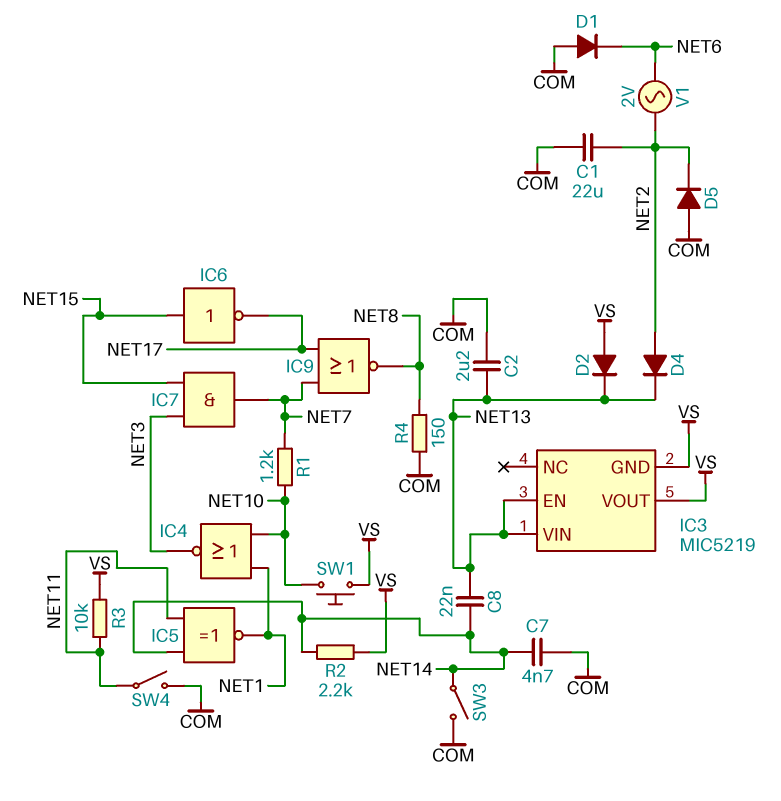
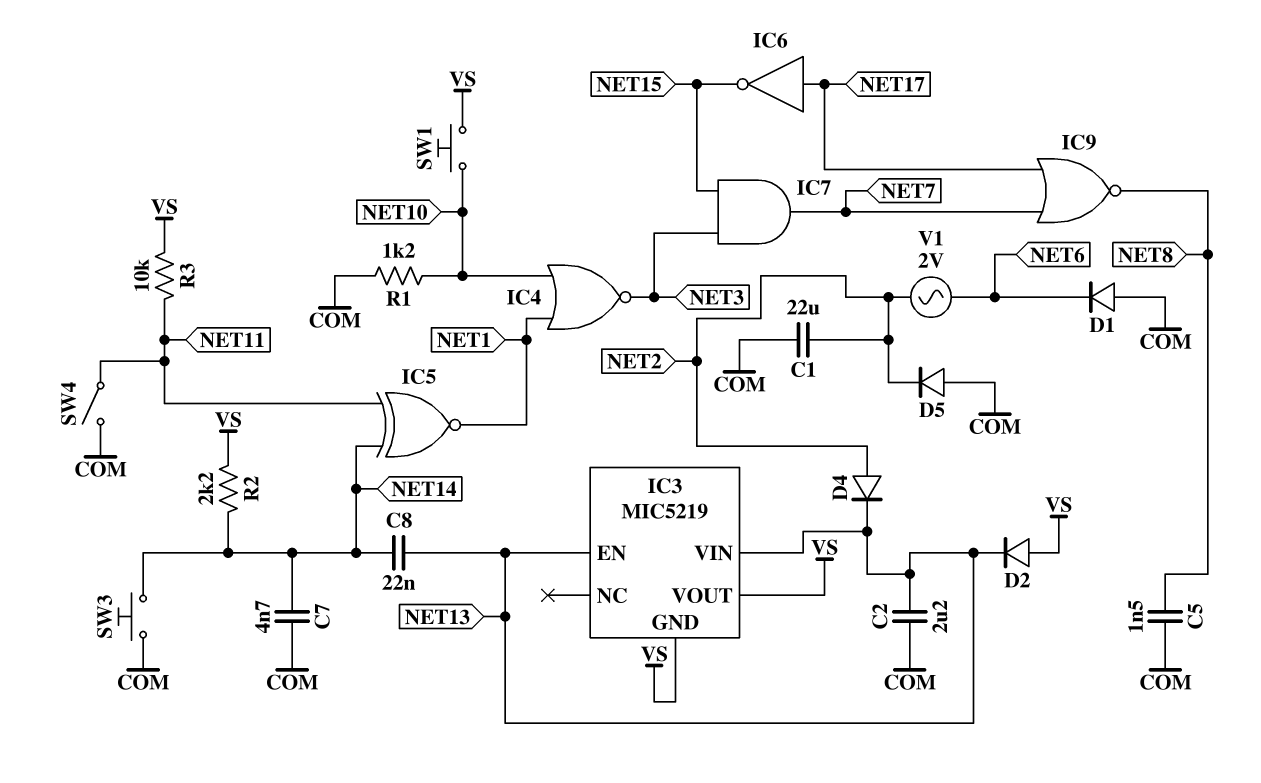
C5: none -> 1.5nF (COM, NET8)
IC6: NOT (in NET15, out NET17) -> NOT (in NET17, out NET15)
R1: 1.2k (NET7, NET10) -> 1.2k (COM, NET10)
R4: 150 (COM, NET8) -> none
SW3: switch (COM, NET14) -> button (COM, NET14)

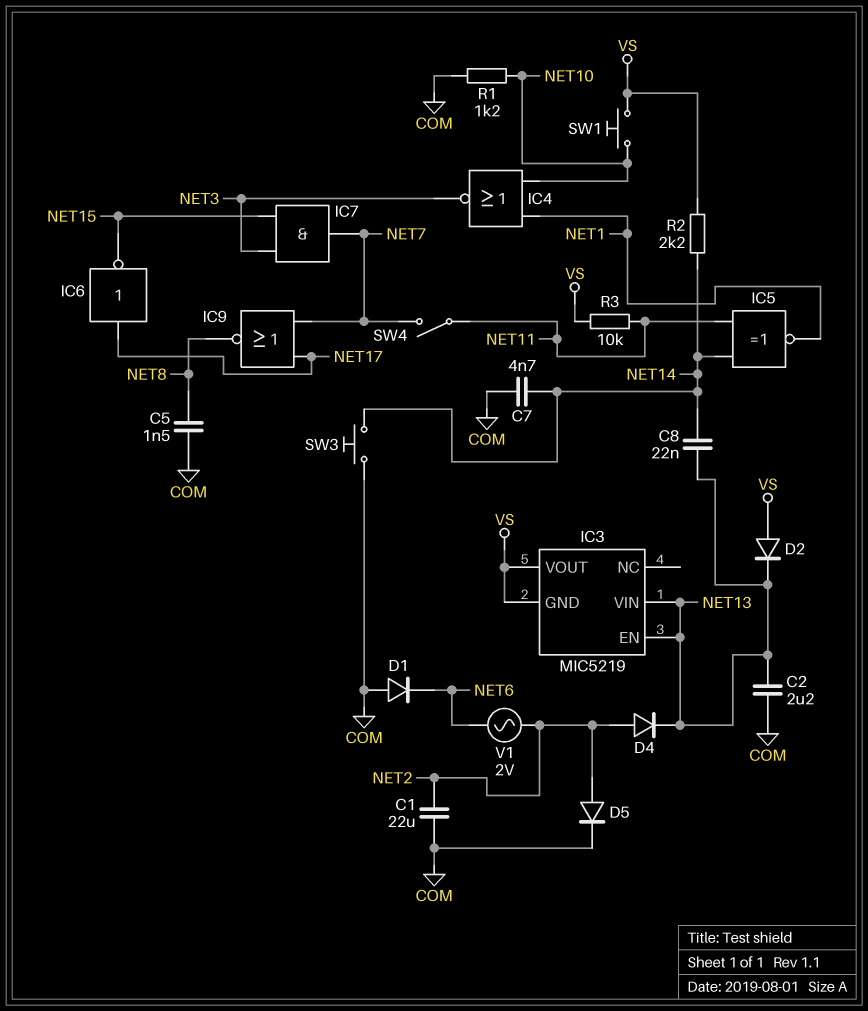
D5: diode (A COM, K NET2) -> diode (A NET2, K COM)
SW4: switch (COM, NET11) -> switch (NET7, NET11)

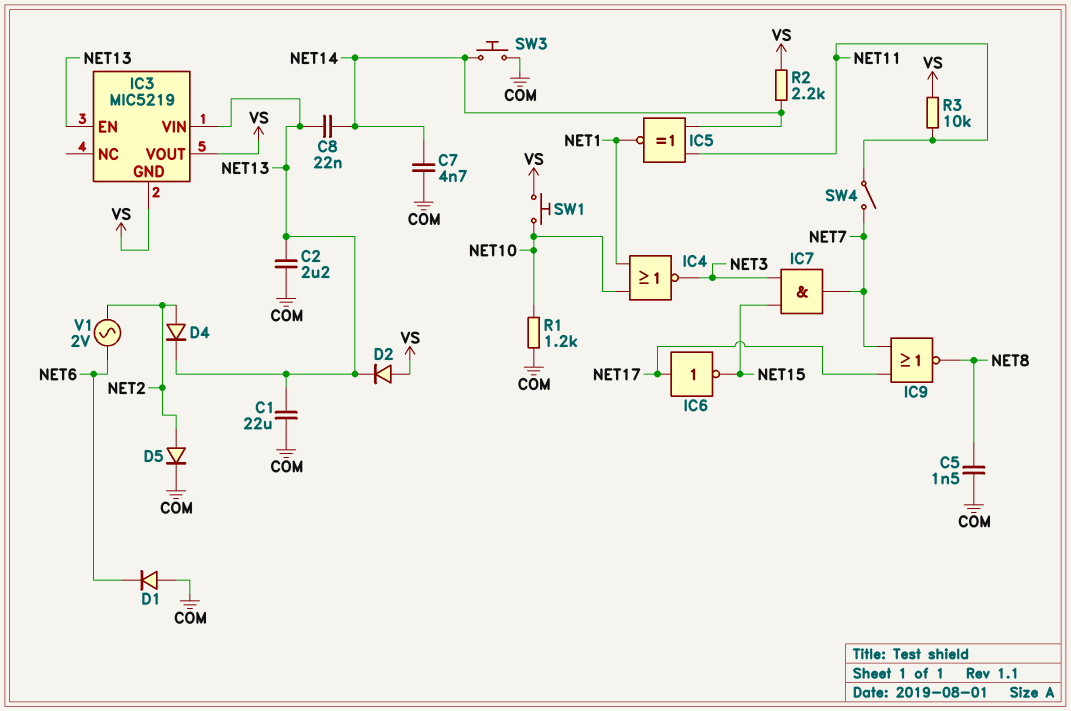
C1: 22uF (COM, NET2) -> 22uF (COM, NET13)

